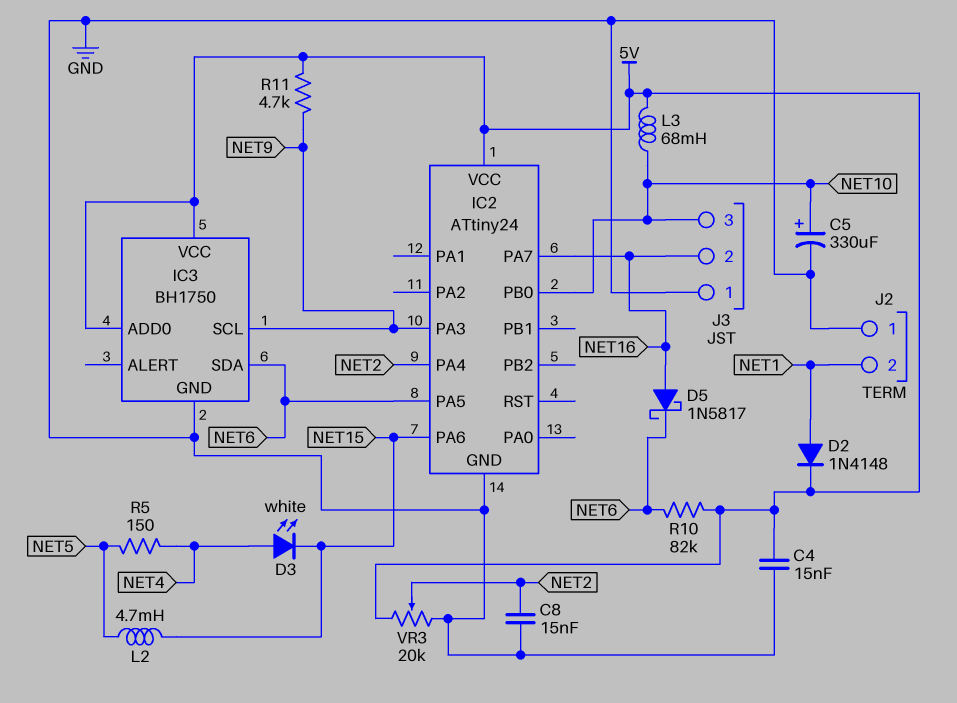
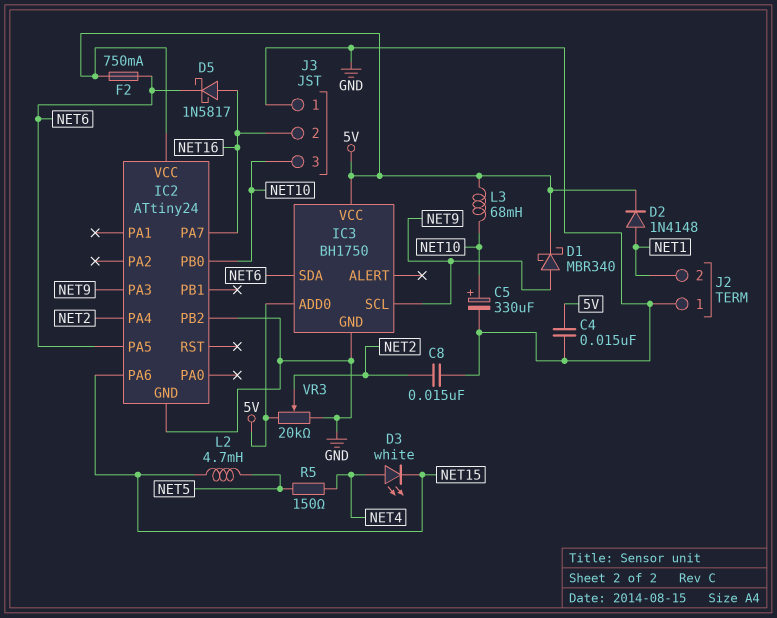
D1: none -> schottky MBR340 (A NET9, K 5V)
F2: none -> 750mA (5V, NET6)
IC2 pin PB2: none -> GND
R10: 82k (5V, NET6) -> none
R11: 4.7k (5V, NET9) -> none

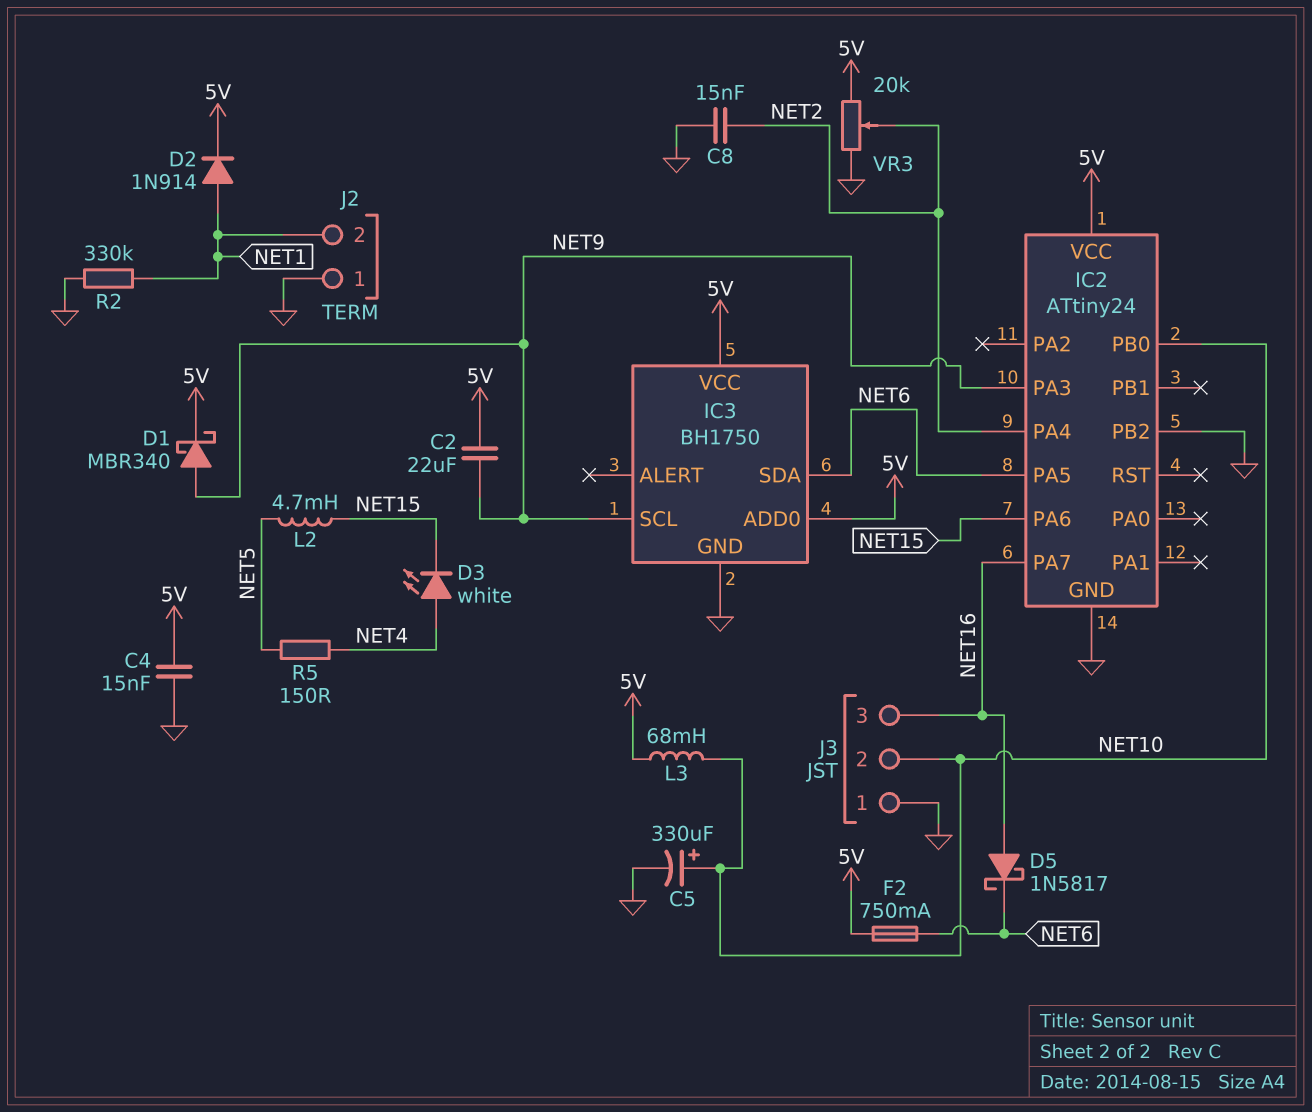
C2: none -> 22uF (5V, NET9)
D2: diode 1N4148 (A NET1, K 5V) -> diode 1N914 (A NET1, K 5V)
J3 pin 2: NET16 -> NET10
J3 pin 3: NET10 -> NET16
R2: none -> 330k (GND, NET1)

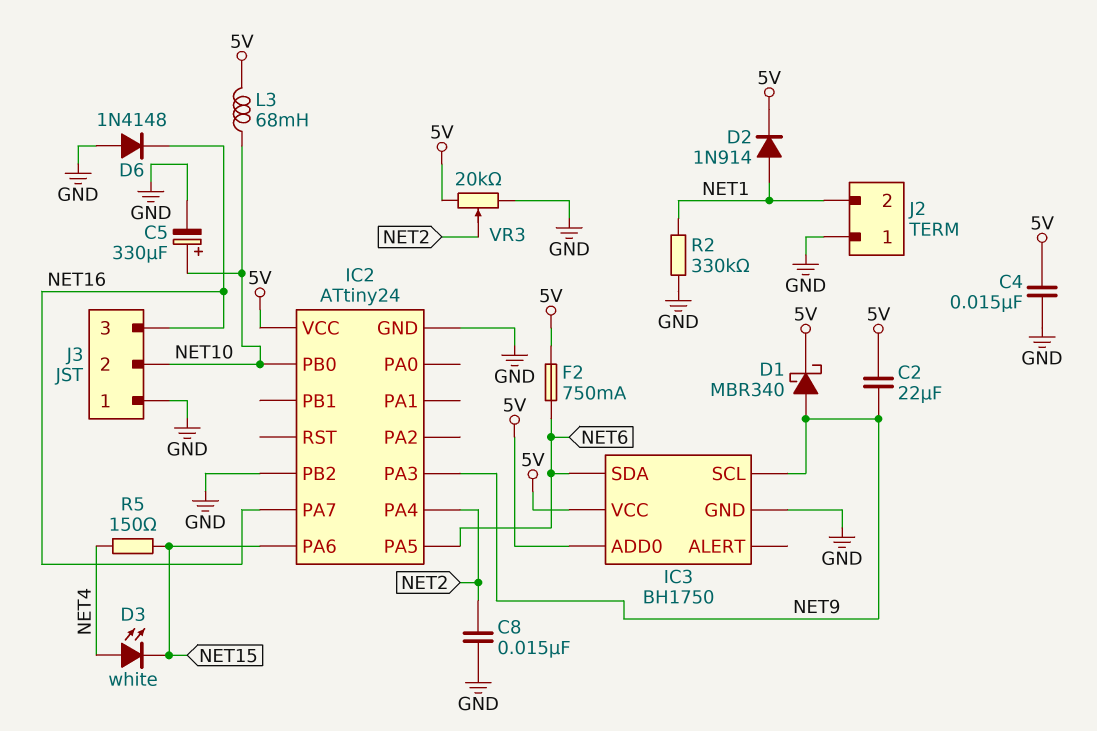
D5: schottky 1N5817 (A NET16, K NET6) -> none
D6: none -> diode 1N4148 (A GND, K NET16)
L2: 4.7mH (NET5, NET15) -> none
R5: 150 (NET4, NET5) -> 150 (NET4, NET15)

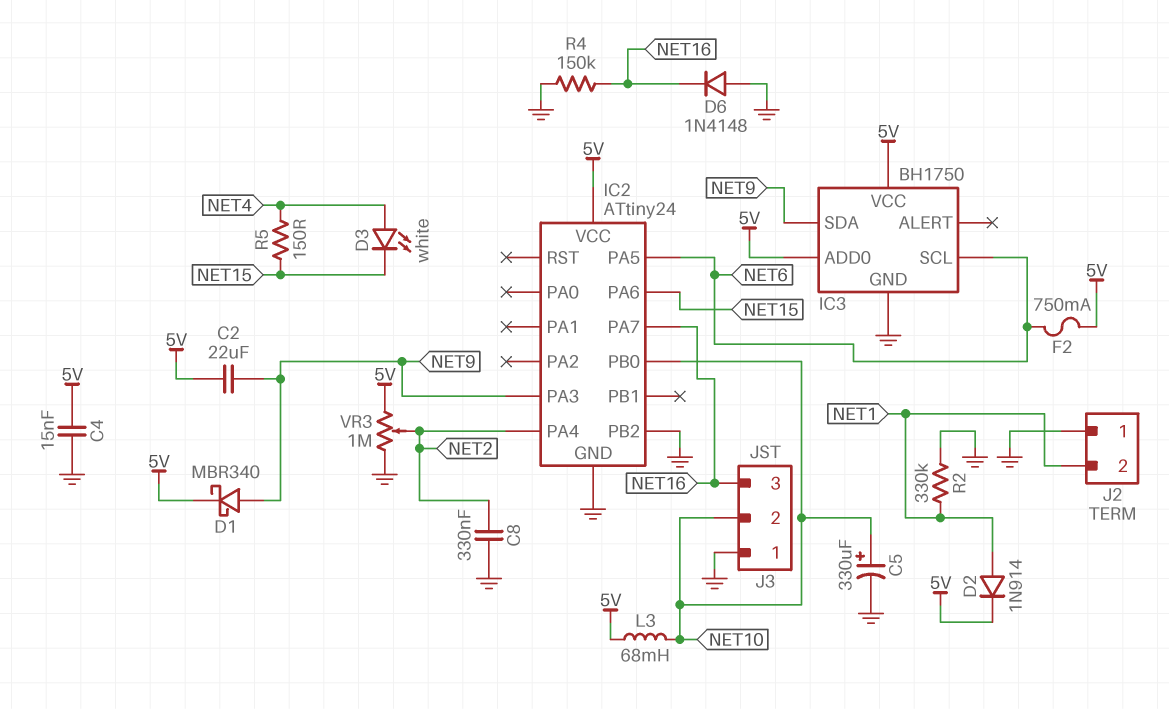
C8: 15nF (GND, NET2) -> 330nF (GND, NET2)
IC3 pin SCL: NET9 -> NET6
IC3 pin SDA: NET6 -> NET9
R4: none -> 150k (GND, NET16)
VR3: 20k (5V, GND, wiper NET2) -> 1M (5V, GND, wiper NET2)

